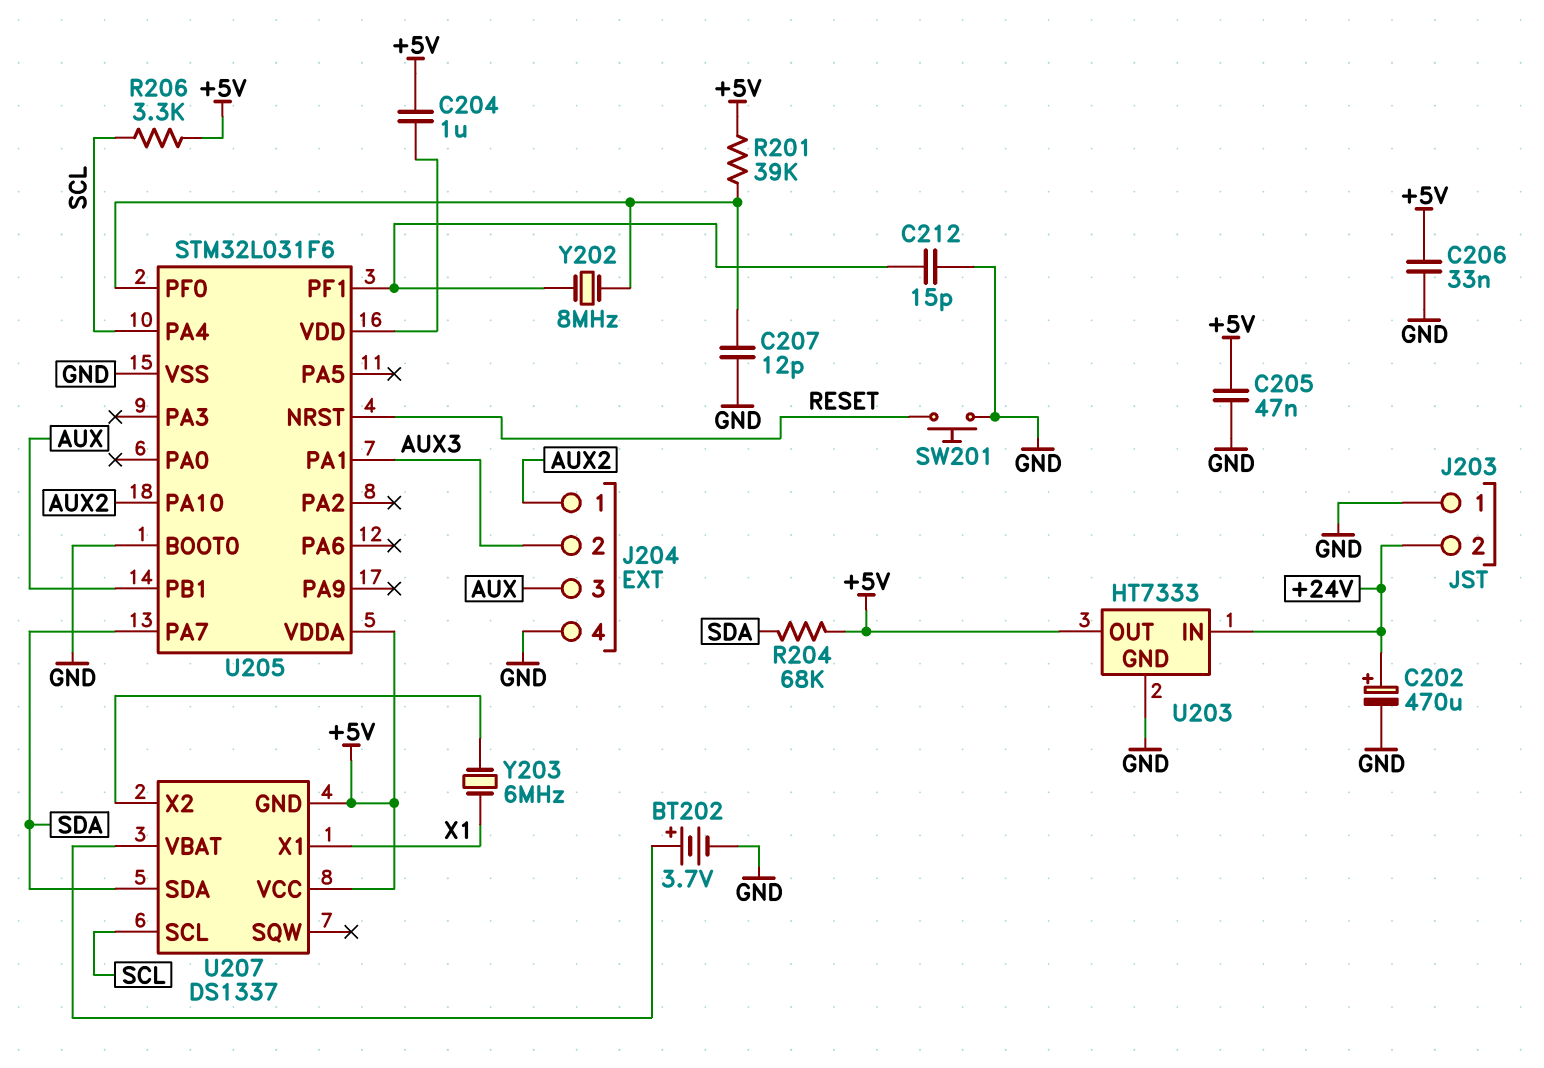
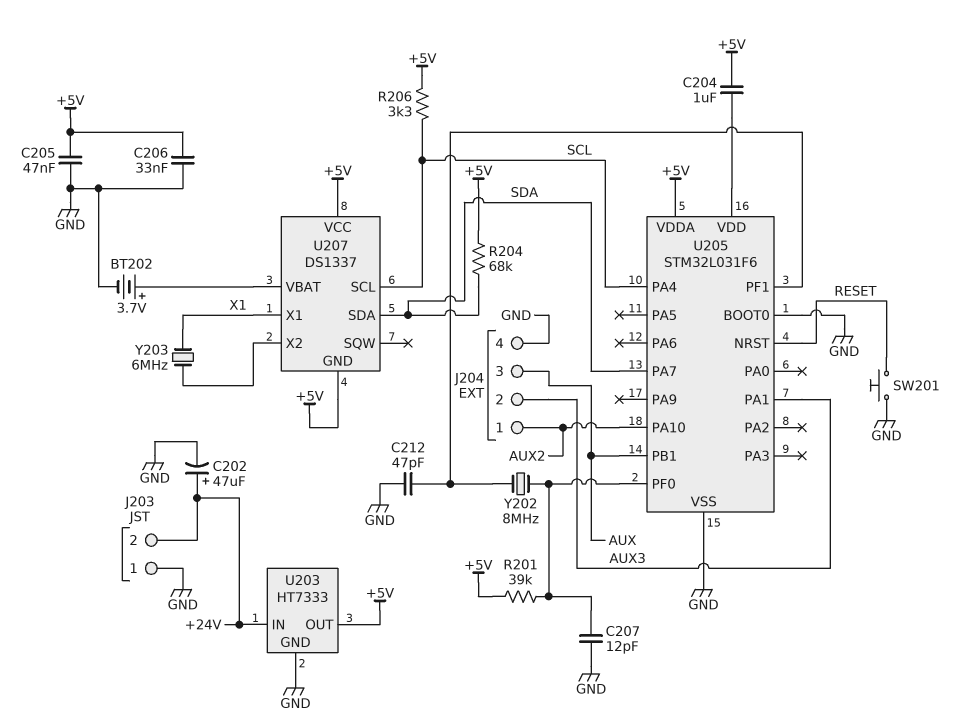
C202: 470uF (plus +24V, minus GND) -> 47uF (plus +24V, minus GND)
C212: 15pF (GND, U205/PF1) -> 47pF (GND, U205/PF1)

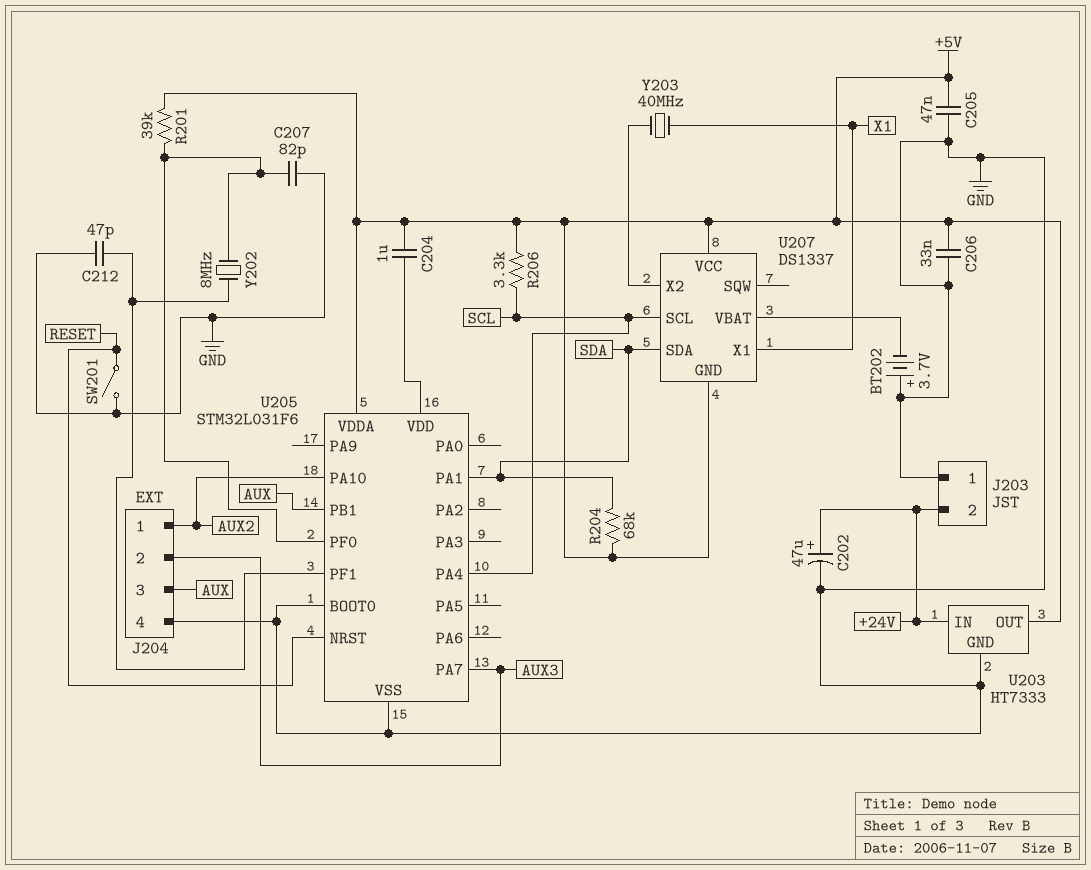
BT202: 3.7V (plus U207/VBAT, minus GND) -> 3.7V (plus GND, minus U207/VBAT)
C207: 12pF (GND, U205/PF0) -> 82pF (GND, U205/PF0)
SW201: button (GND, RESET) -> switch (GND, RESET)
U205 pin PA1: AUX3 -> SDA
U205 pin PA7: SDA -> AUX3
Y203: 6MHz (U207/X2, X1) -> 40MHz (U207/X2, X1)

